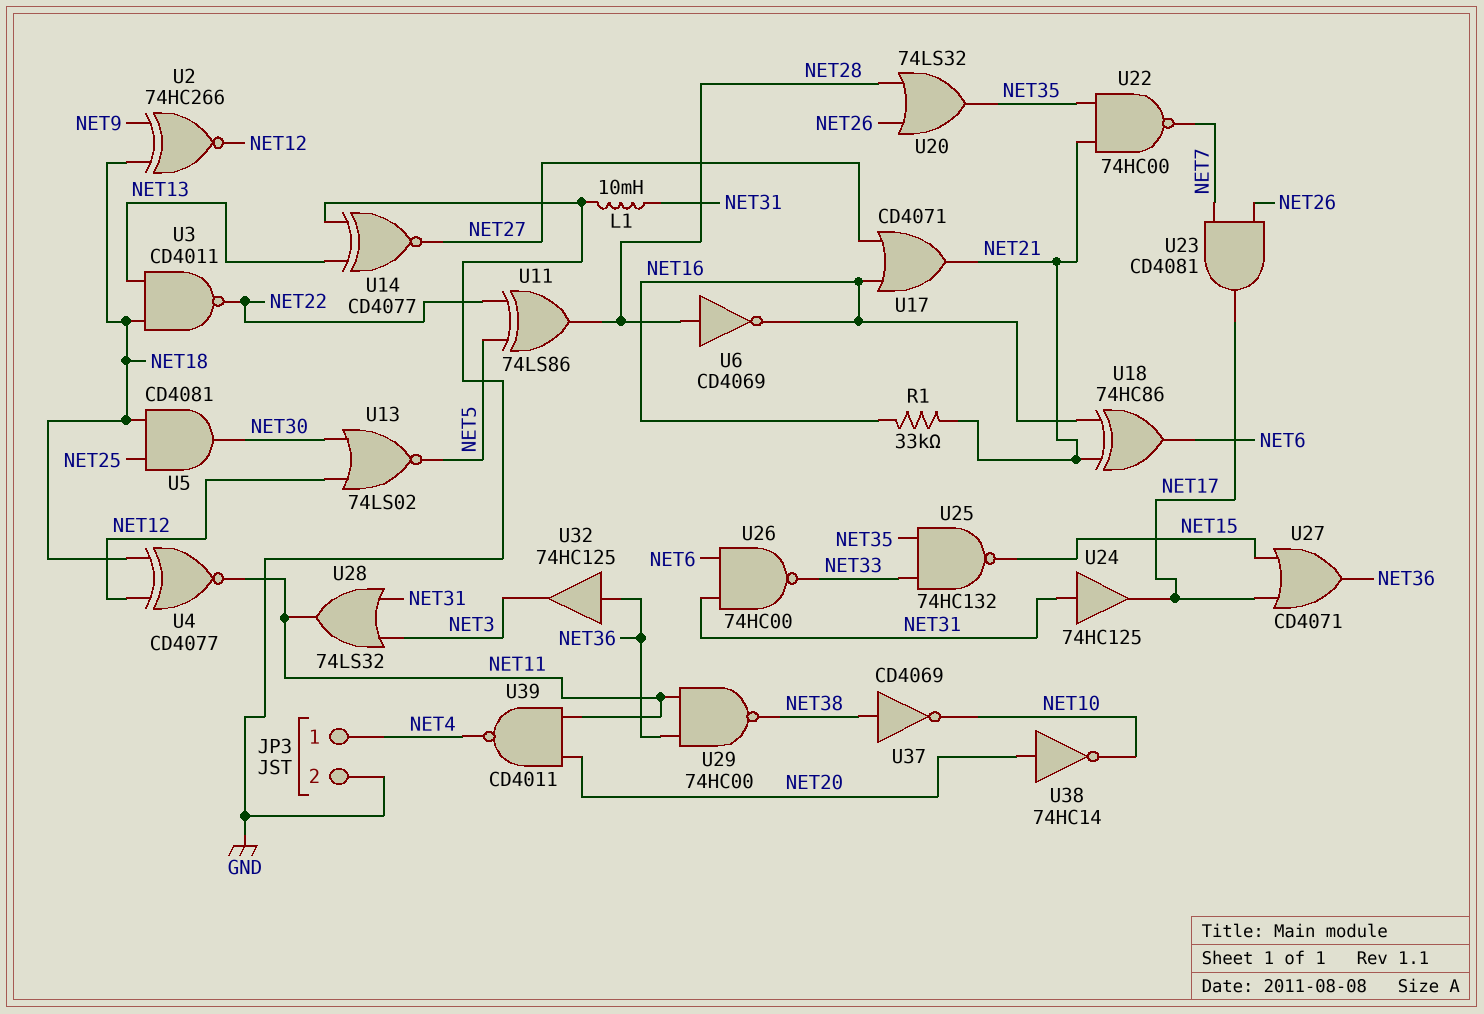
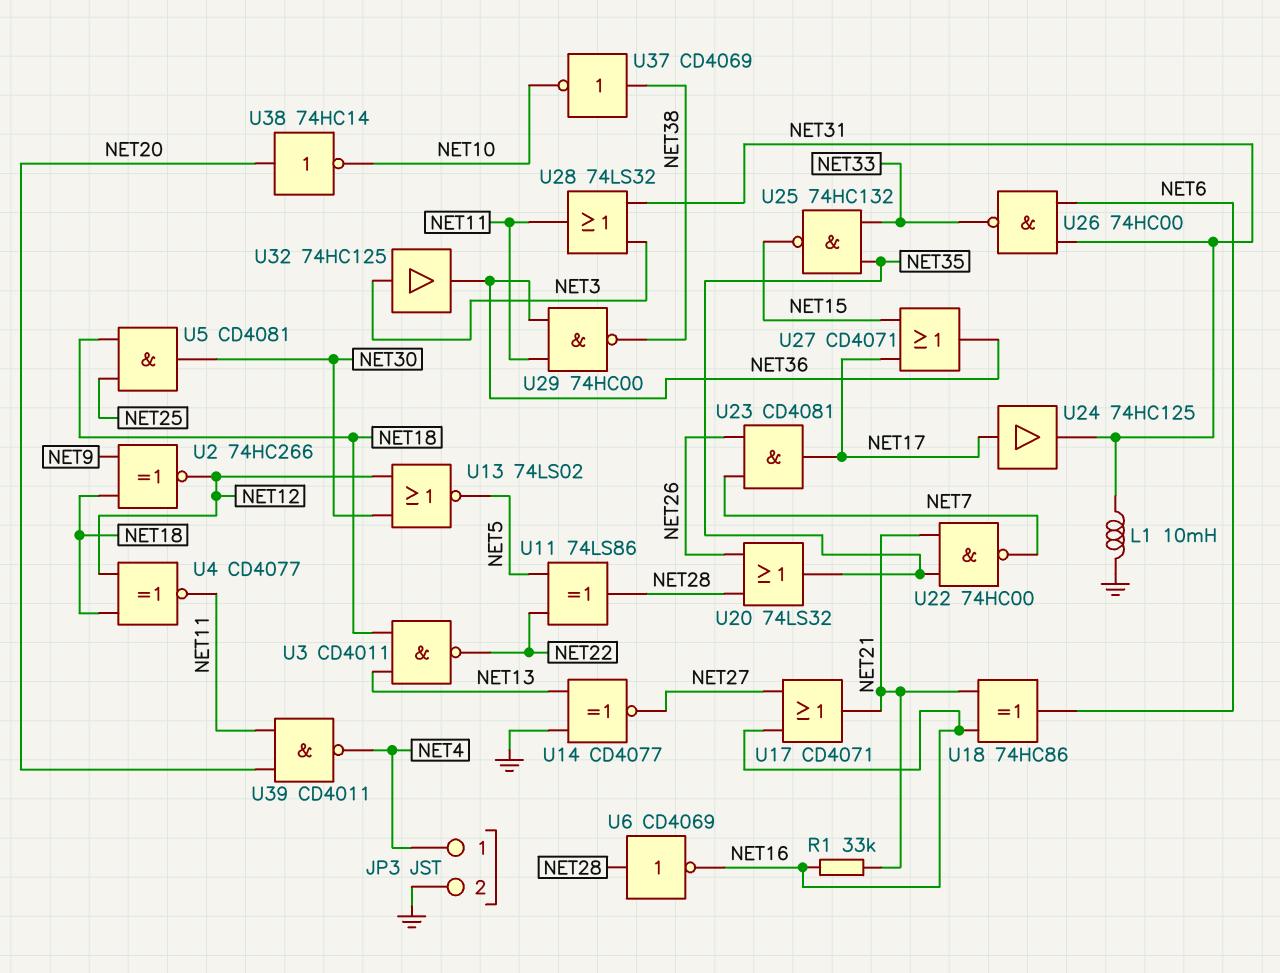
U24: buffer 74HC125 (in NET31, out NET17) -> buffer 74HC125 (in NET17, out NET31)
U32: buffer 74HC125 (in NET36, out NET3) -> buffer 74HC125 (in NET3, out NET36)

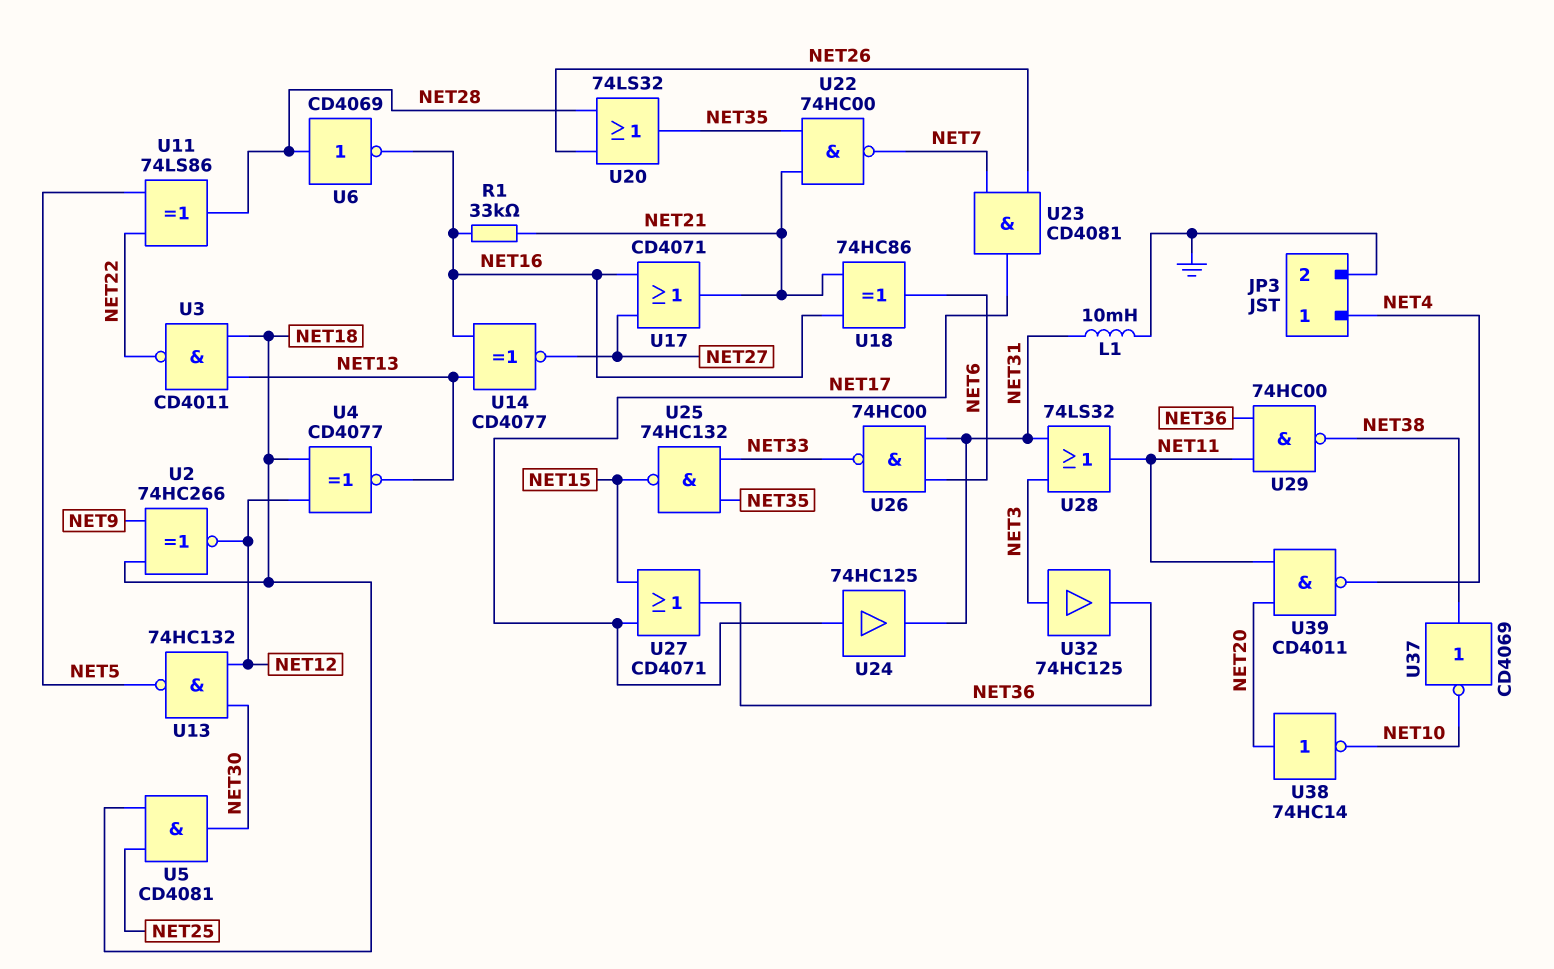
U4: XNOR CD4077 (in NET12, in NET18, out NET11) -> XNOR CD4077 (in NET12, in NET18, out NET13)
U13: NOR 74LS02 (in NET12, in NET30, out NET5) -> NAND 74HC132 (in NET12, in NET30, out NET5)
U14: XNOR CD4077 (in GND, in NET13, out NET27) -> XNOR CD4077 (in NET13, in NET16, out NET27)

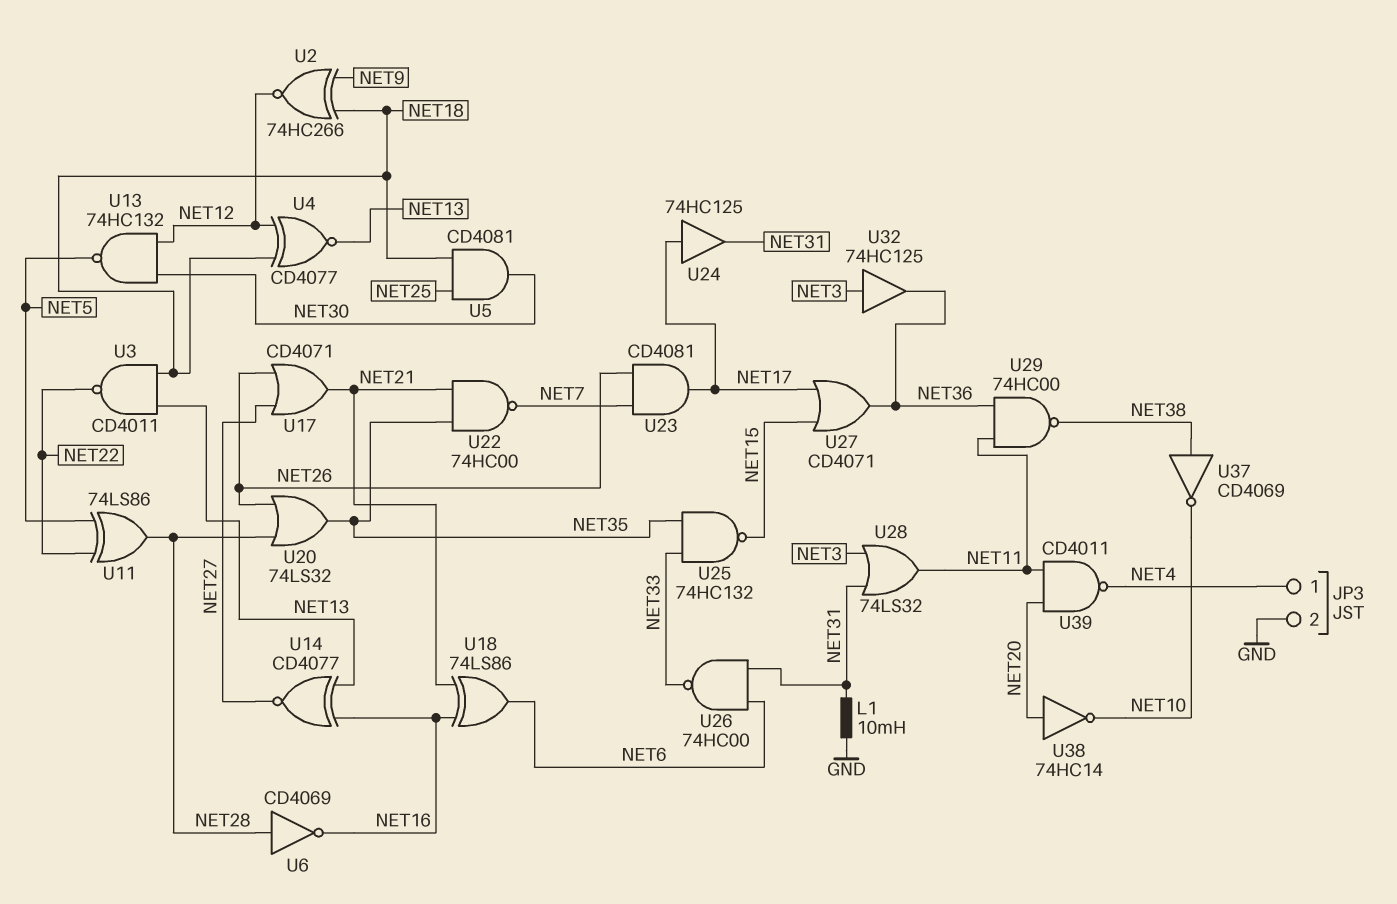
R1: 33k (NET16, NET21) -> none
U17: OR CD4071 (in NET16, in NET27, out NET21) -> OR CD4071 (in NET26, in NET27, out NET21)
U18: XOR 74HC86 (in NET16, in NET21, out NET6) -> XOR 74LS86 (in NET16, in NET21, out NET6)

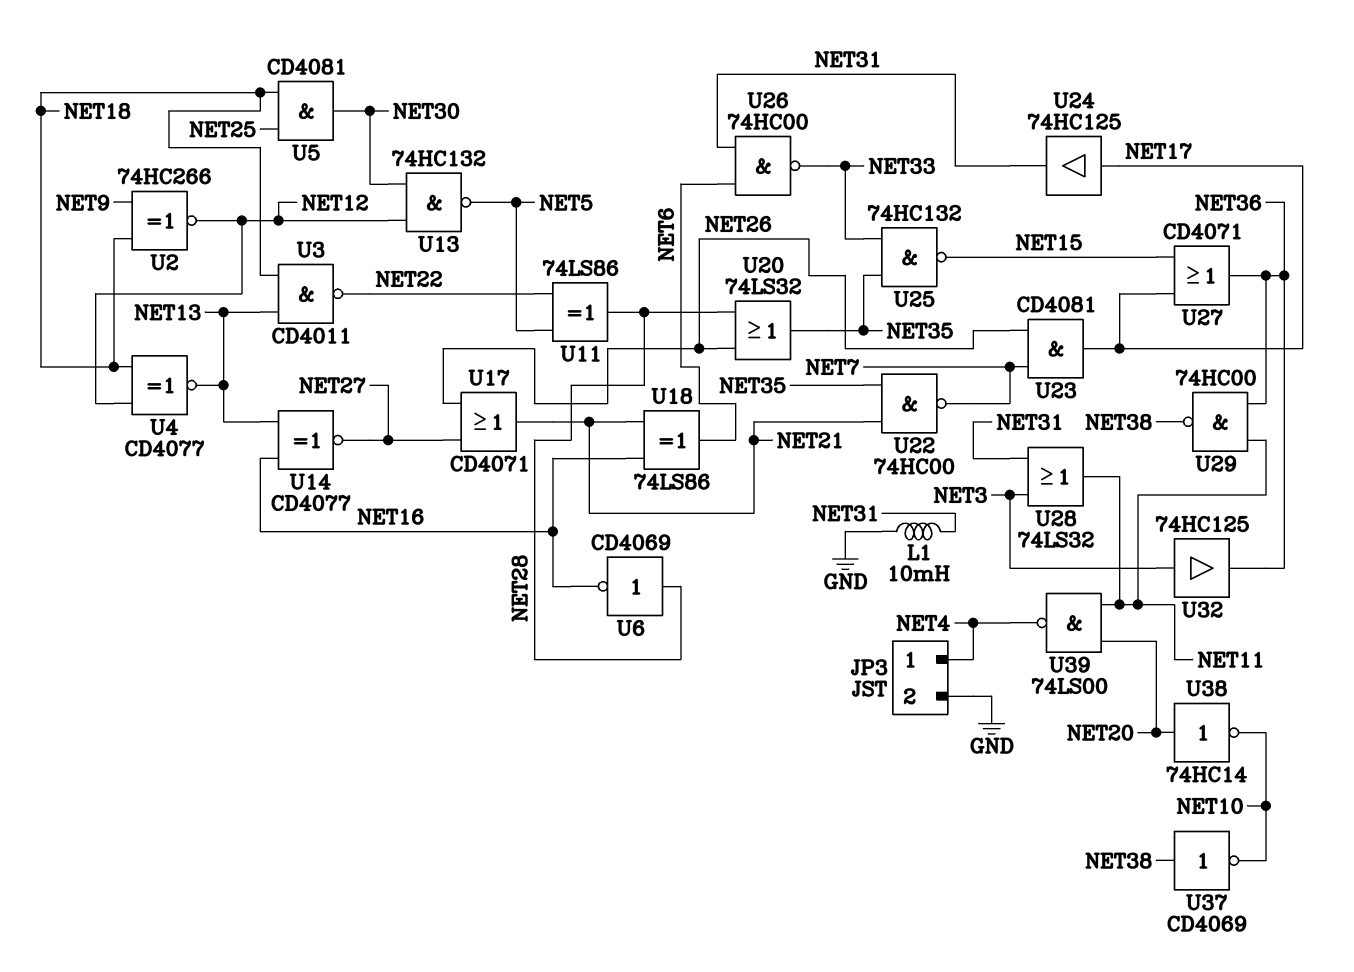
U39: NAND CD4011 (in NET11, in NET20, out NET4) -> NAND 74LS00 (in NET11, in NET20, out NET4)

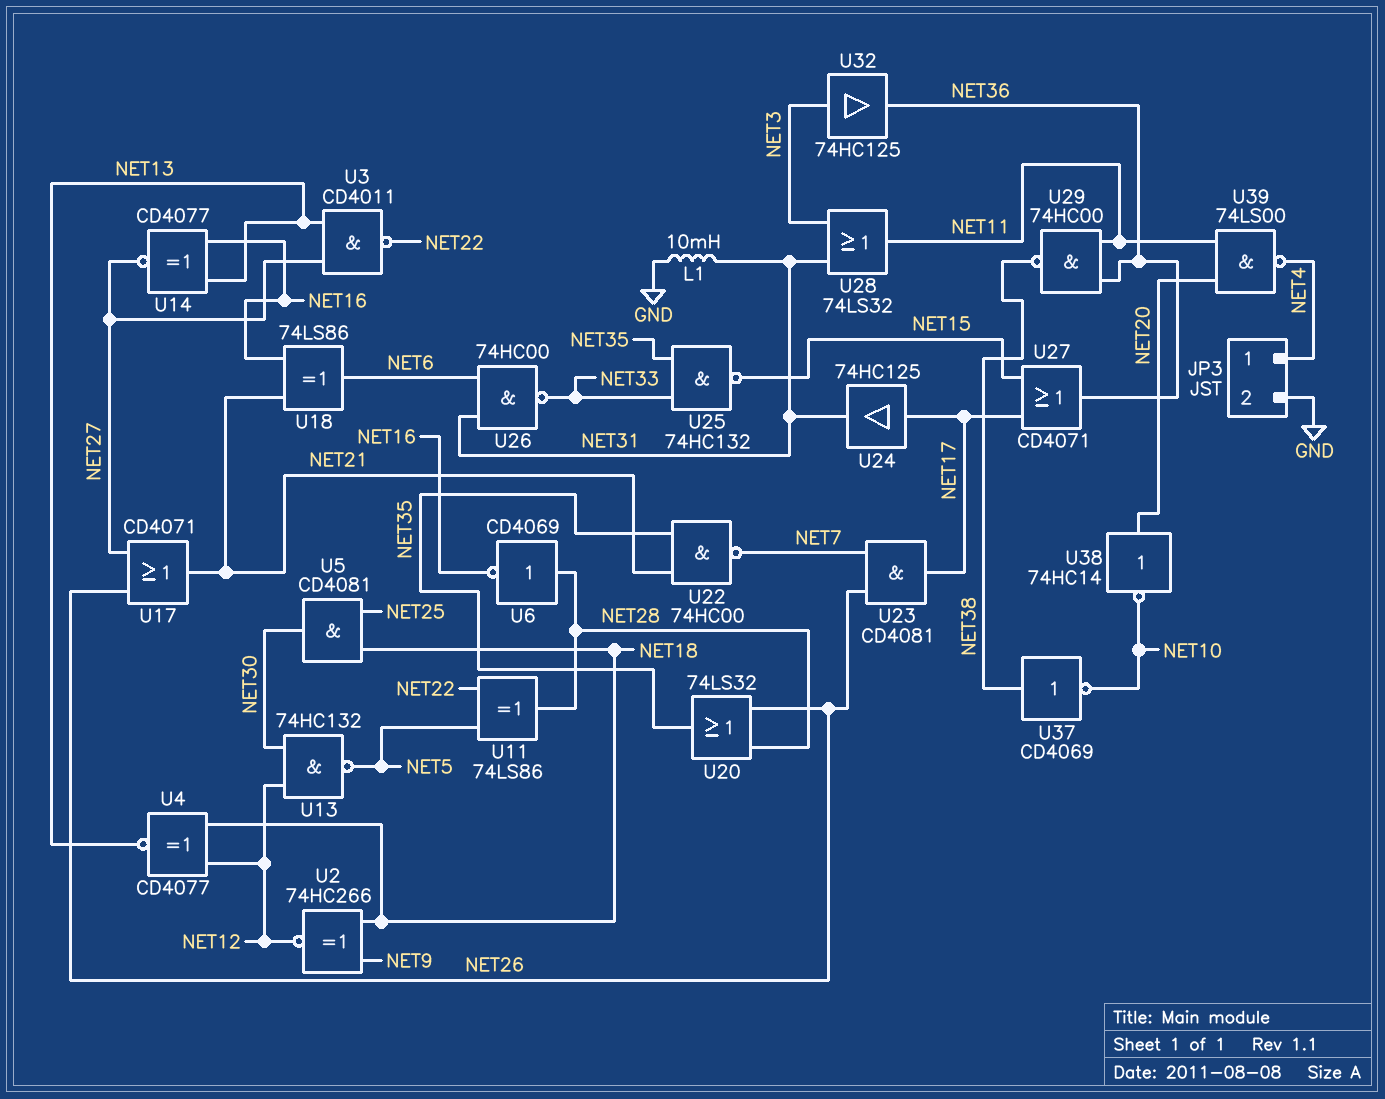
U3: NAND CD4011 (in NET13, in NET18, out NET22) -> NAND CD4011 (in NET13, in NET27, out NET22)

